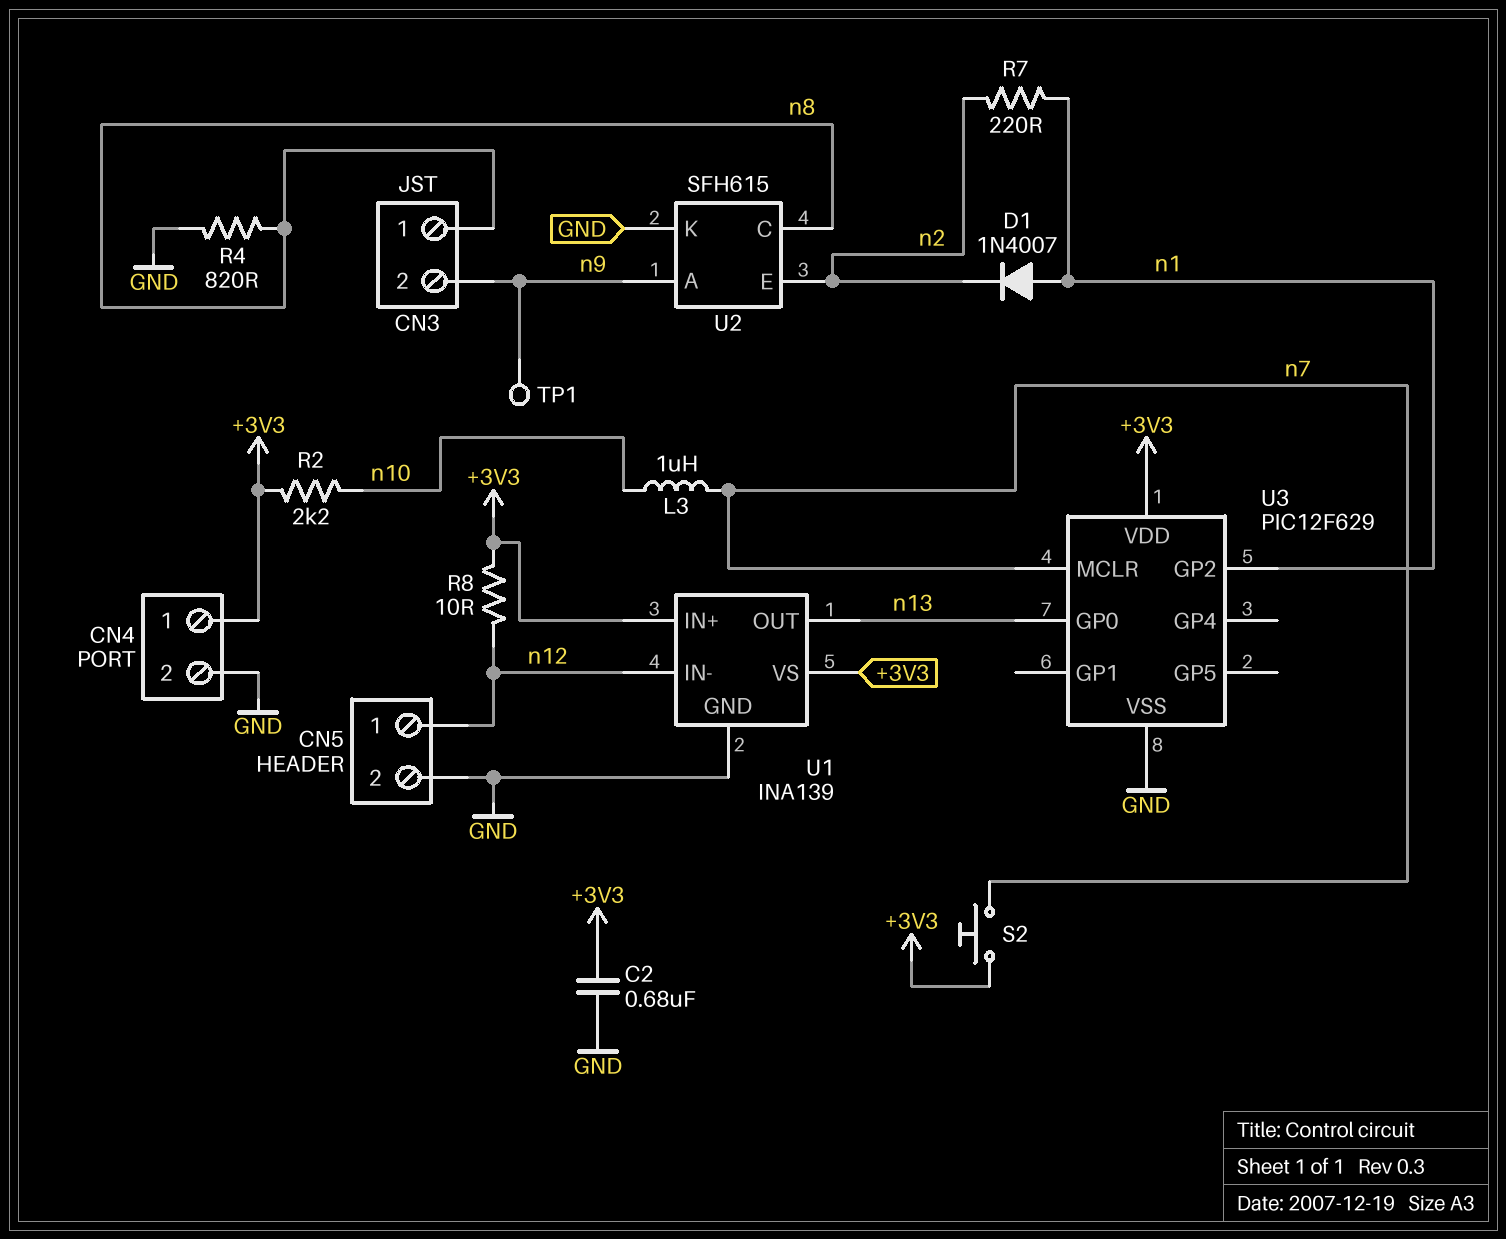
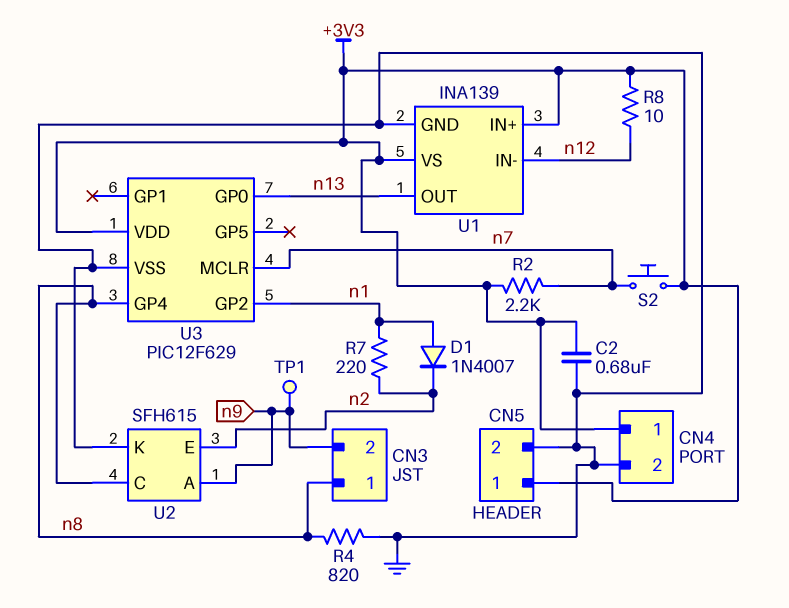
CN5 pin 1: n12 -> +3V3
L3: 1uH (n7, n10) -> none
R2: 2.2k (+3V3, n10) -> 2.2k (+3V3, n7)
U3 pin GP4: none -> n8

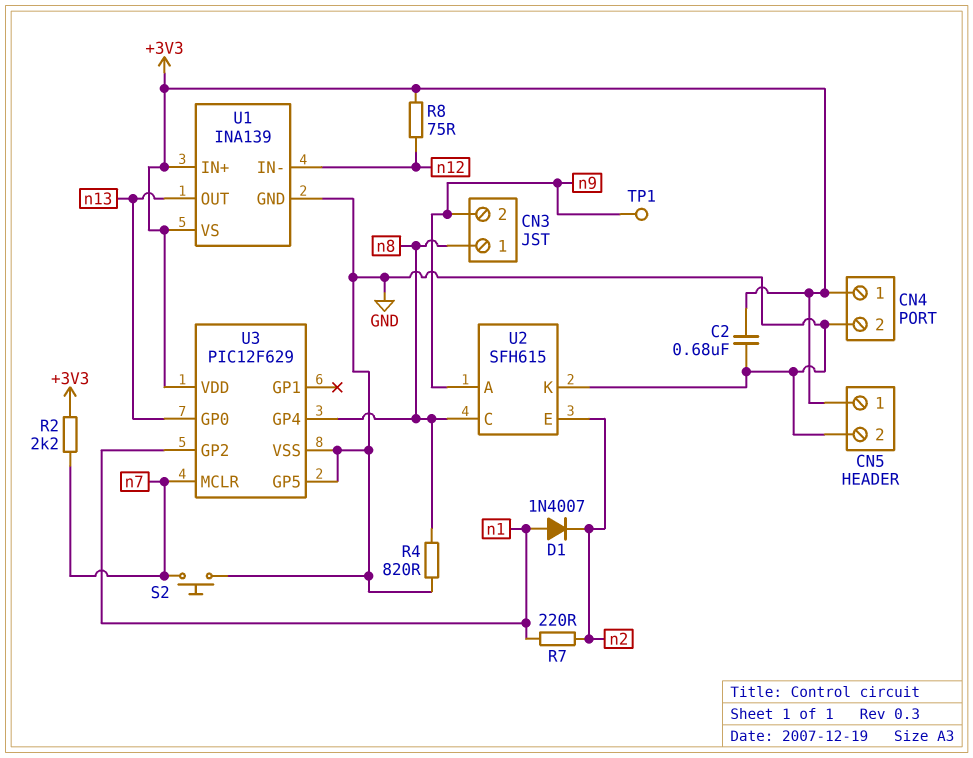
R8: 10 (+3V3, n12) -> 75 (+3V3, n12)
S2: button (+3V3, n7) -> button (GND, n7)
U3 pin GP5: none -> GND

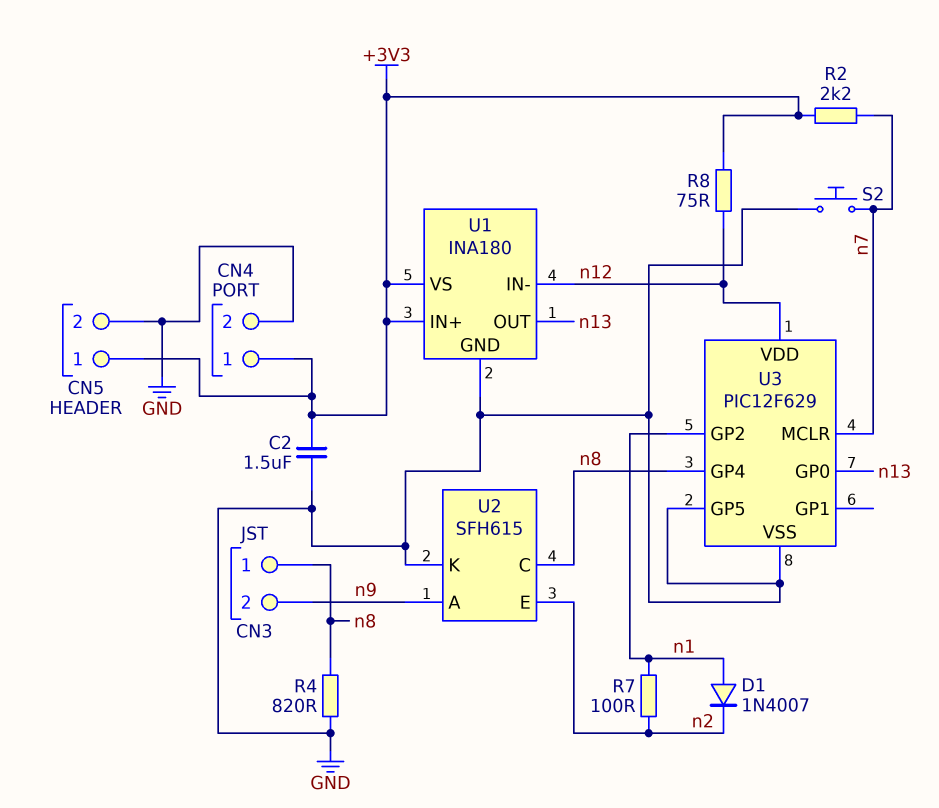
C2: 680nF (+3V3, GND) -> 1.5uF (+3V3, GND)
R7: 220 (n1, n2) -> 100 (n1, n2)
TP1: test point (n9) -> none
U1: INA139 -> INA180
U3 pin VDD: +3V3 -> n12

